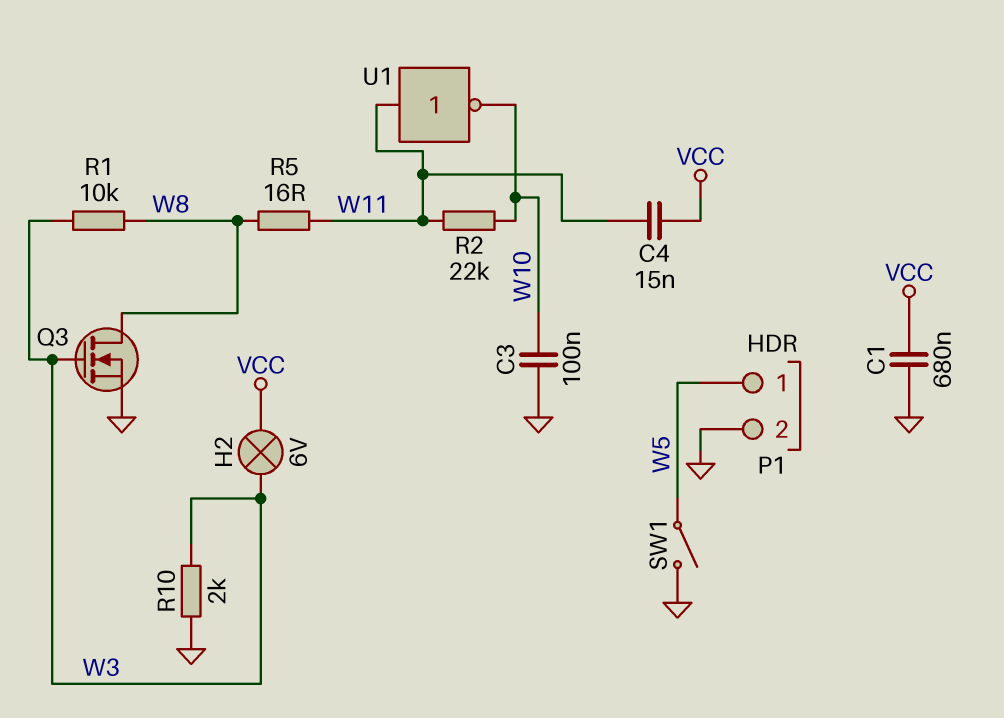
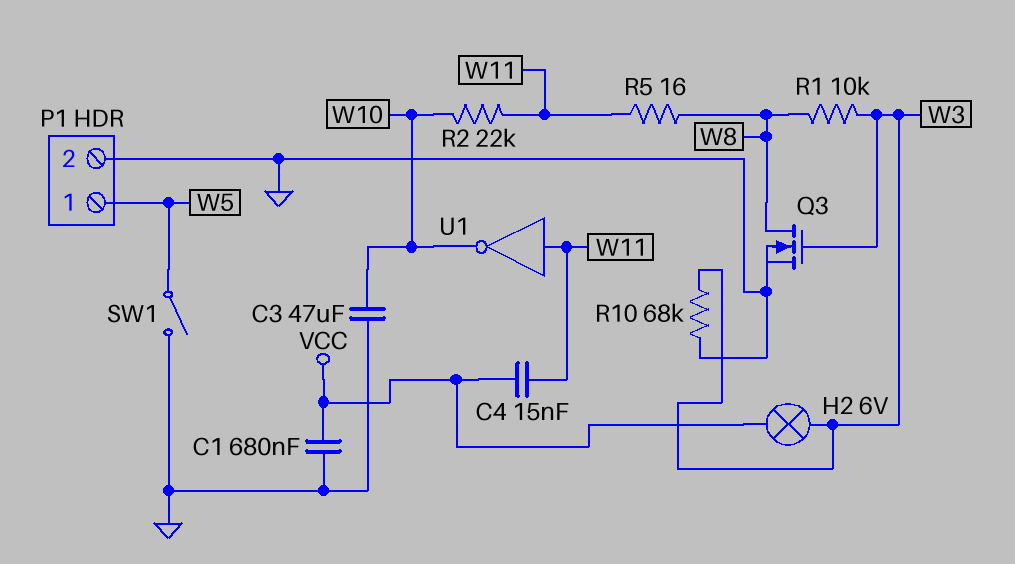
C3: 100nF (GND, W10) -> 47uF (GND, W10)
R10: 2k (GND, W3) -> 68k (GND, W3)

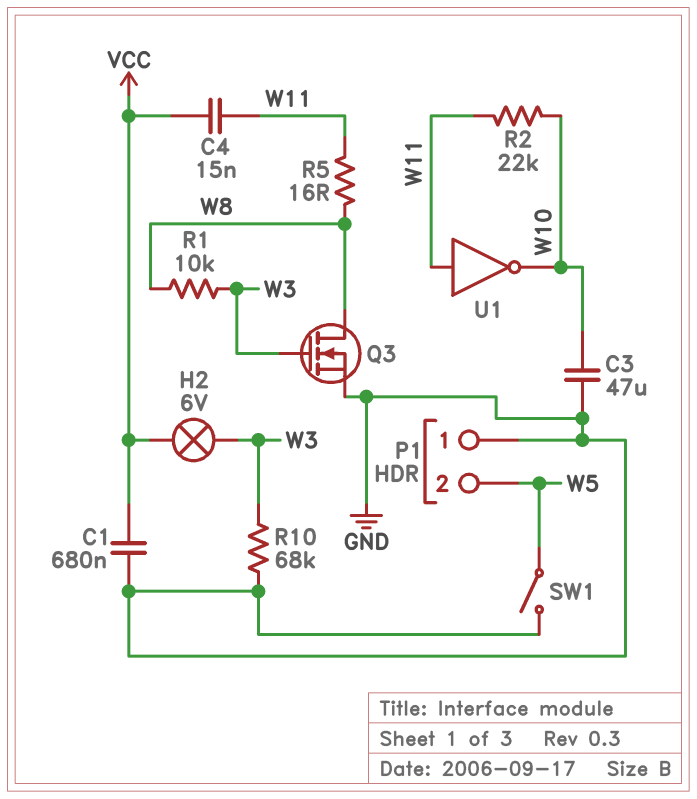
P1 pin 1: W5 -> GND
P1 pin 2: GND -> W5

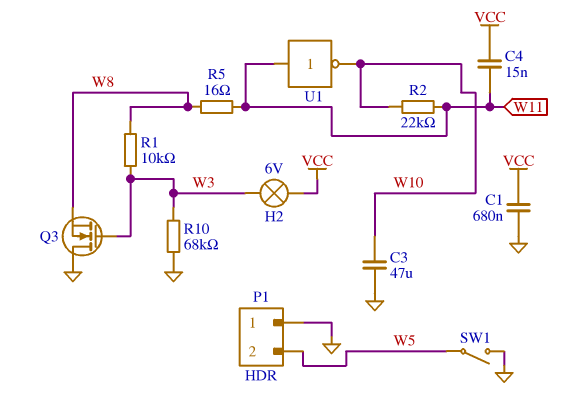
Q3: NMOS (G W3, D W8, S GND) -> NMOS (G W3, D GND, S W8)

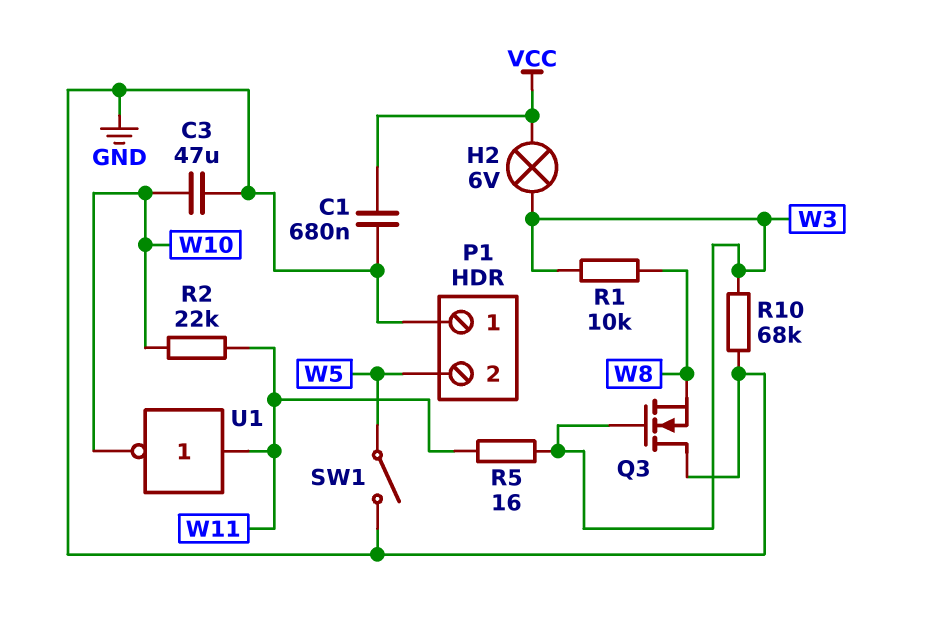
C4: 15nF (VCC, W11) -> none
R5: 16 (W8, W11) -> 16 (W3, W11)

